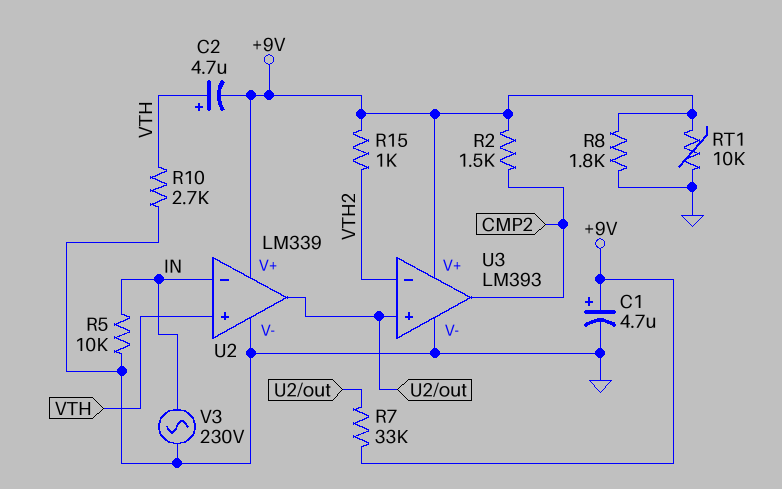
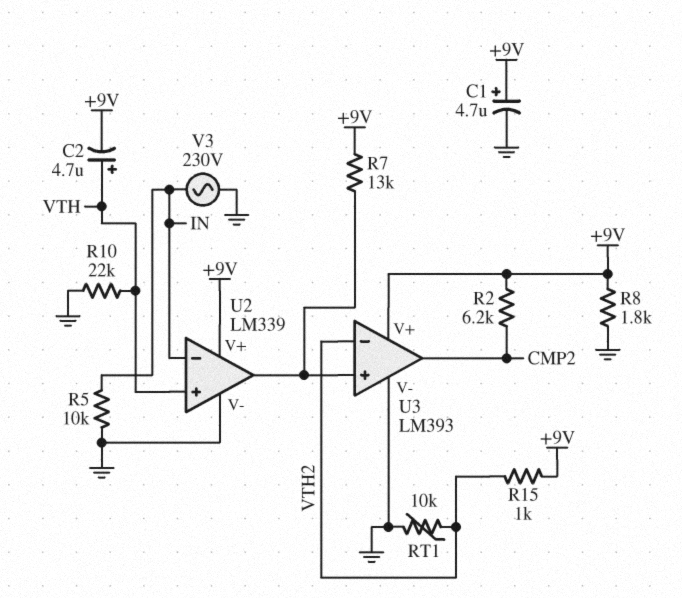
R2: 1.5k (+9V, CMP2) -> 6.2k (+9V, CMP2)
R7: 33k (+9V, U2/out) -> 13k (+9V, U2/out)
R10: 2.7k (GND, VTH) -> 22k (GND, VTH)
RT1: 10k (+9V, GND) -> 10k (GND, VTH2)

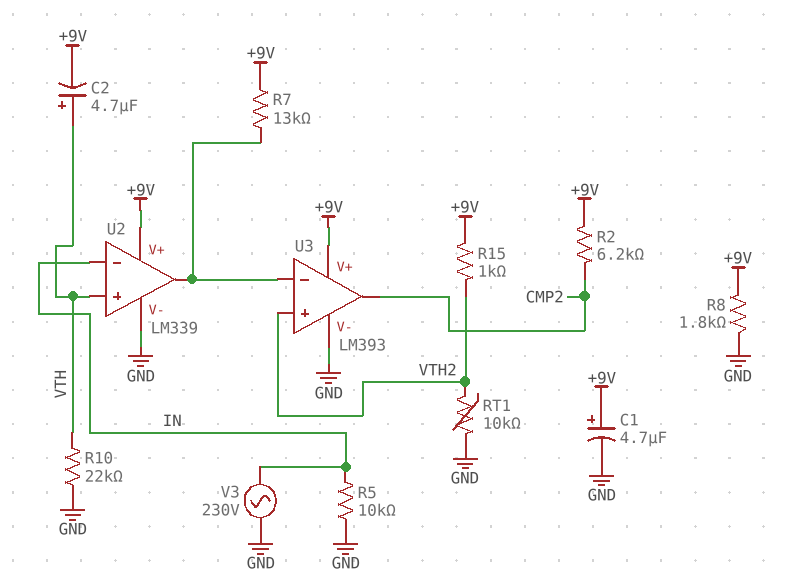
U3 pin in+: U2/out -> VTH2
U3 pin in-: VTH2 -> U2/out

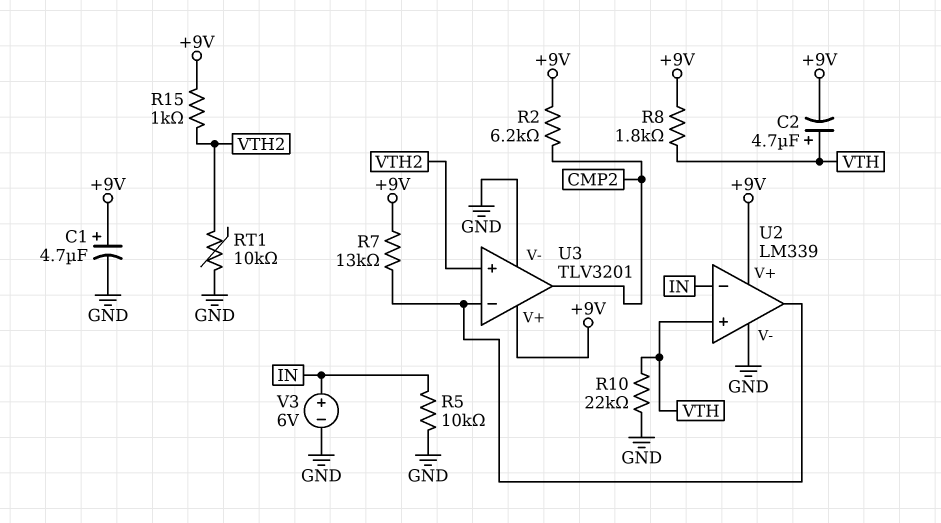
R8: 1.8k (+9V, GND) -> 1.8k (+9V, VTH)
U3: LM393 -> TLV3201
V3: AC 230V (GND, IN) -> 6V (plus IN, minus GND)

